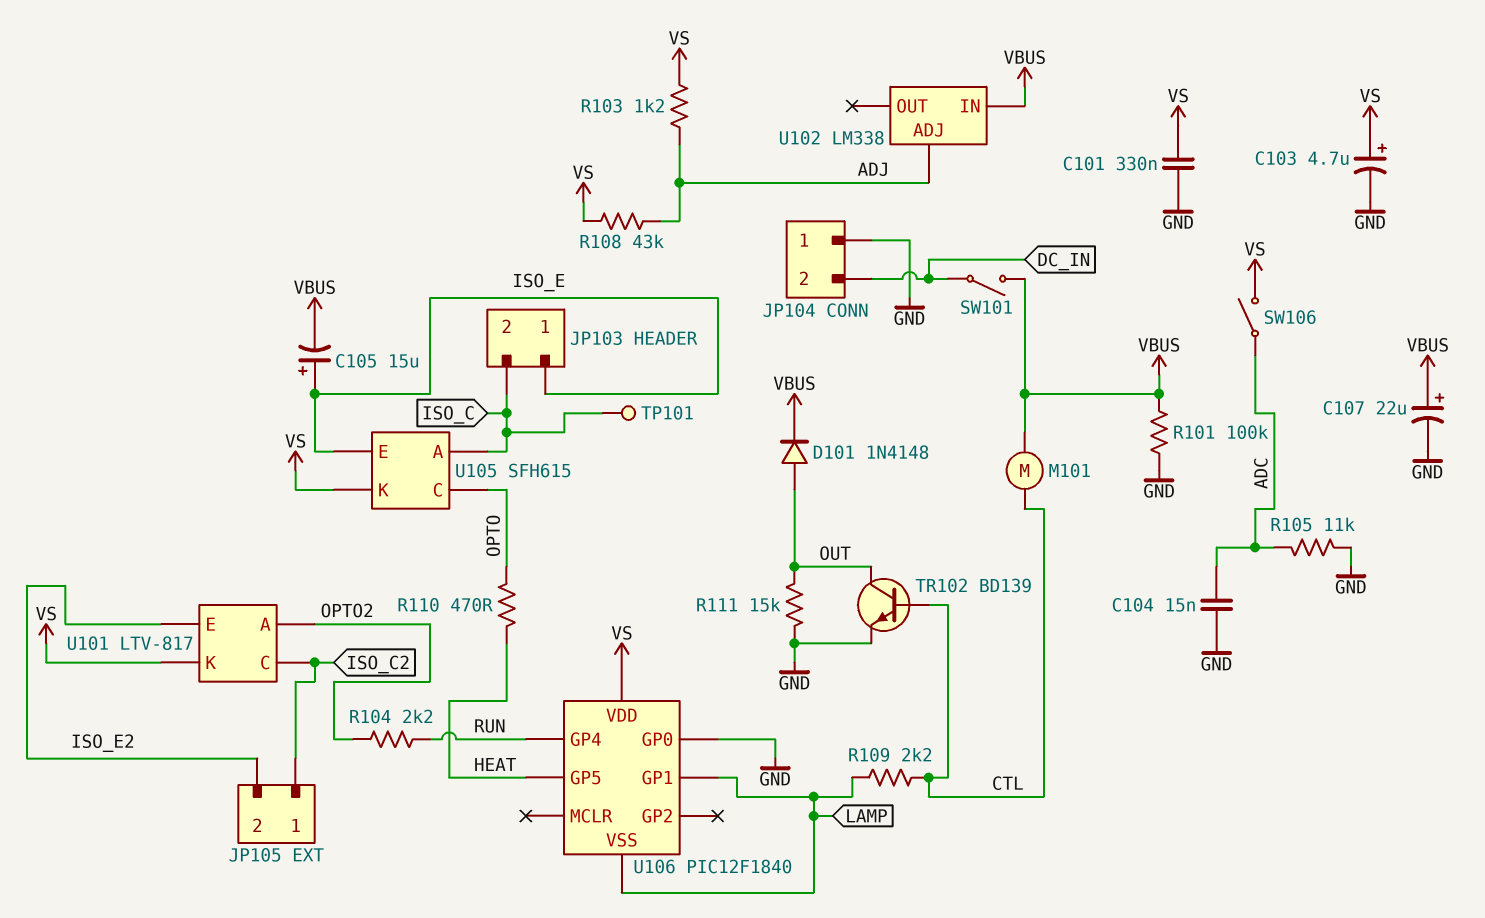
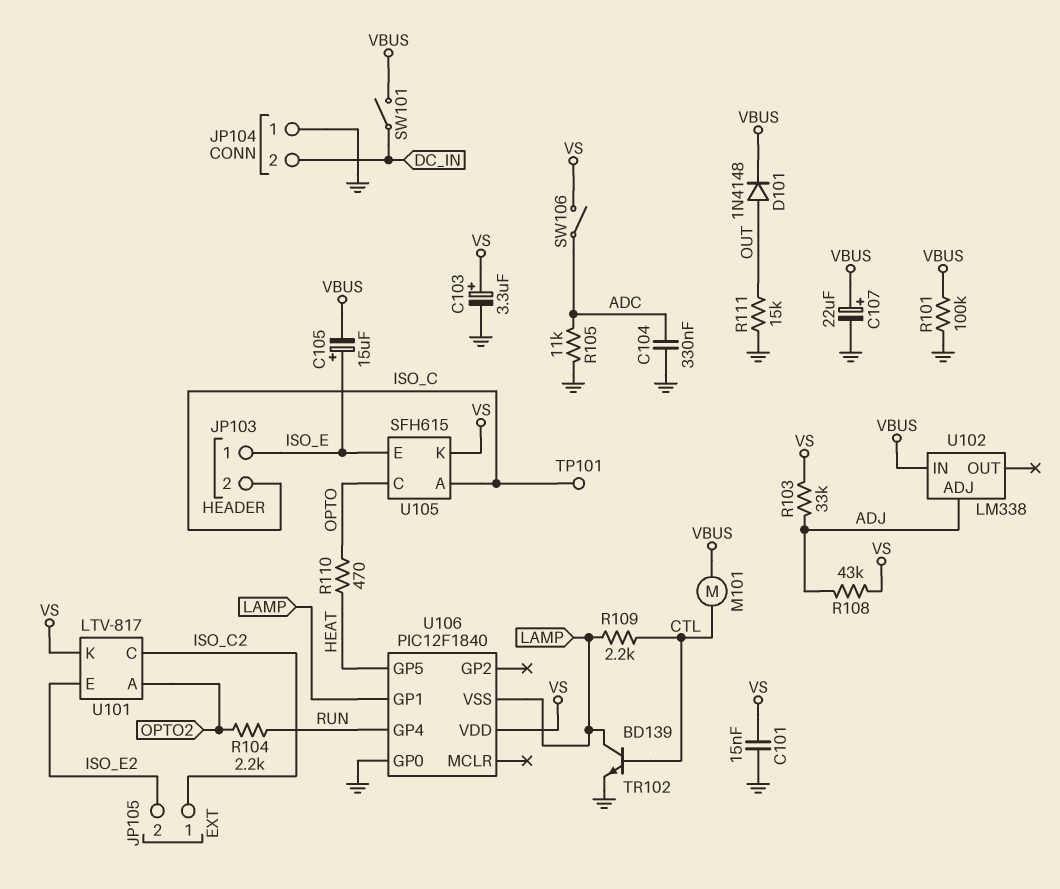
C101: 330nF (GND, VS) -> 15nF (GND, VS)
C103: 4.7uF (plus VS, minus GND) -> 3.3uF (plus VS, minus GND)
C104: 15nF (ADC, GND) -> 330nF (ADC, GND)
R103: 1.2k (ADJ, VS) -> 33k (ADJ, VS)
TR102: NPN BD139 (B CTL, C OUT, E GND) -> NPN BD139 (B CTL, C LAMP, E GND)

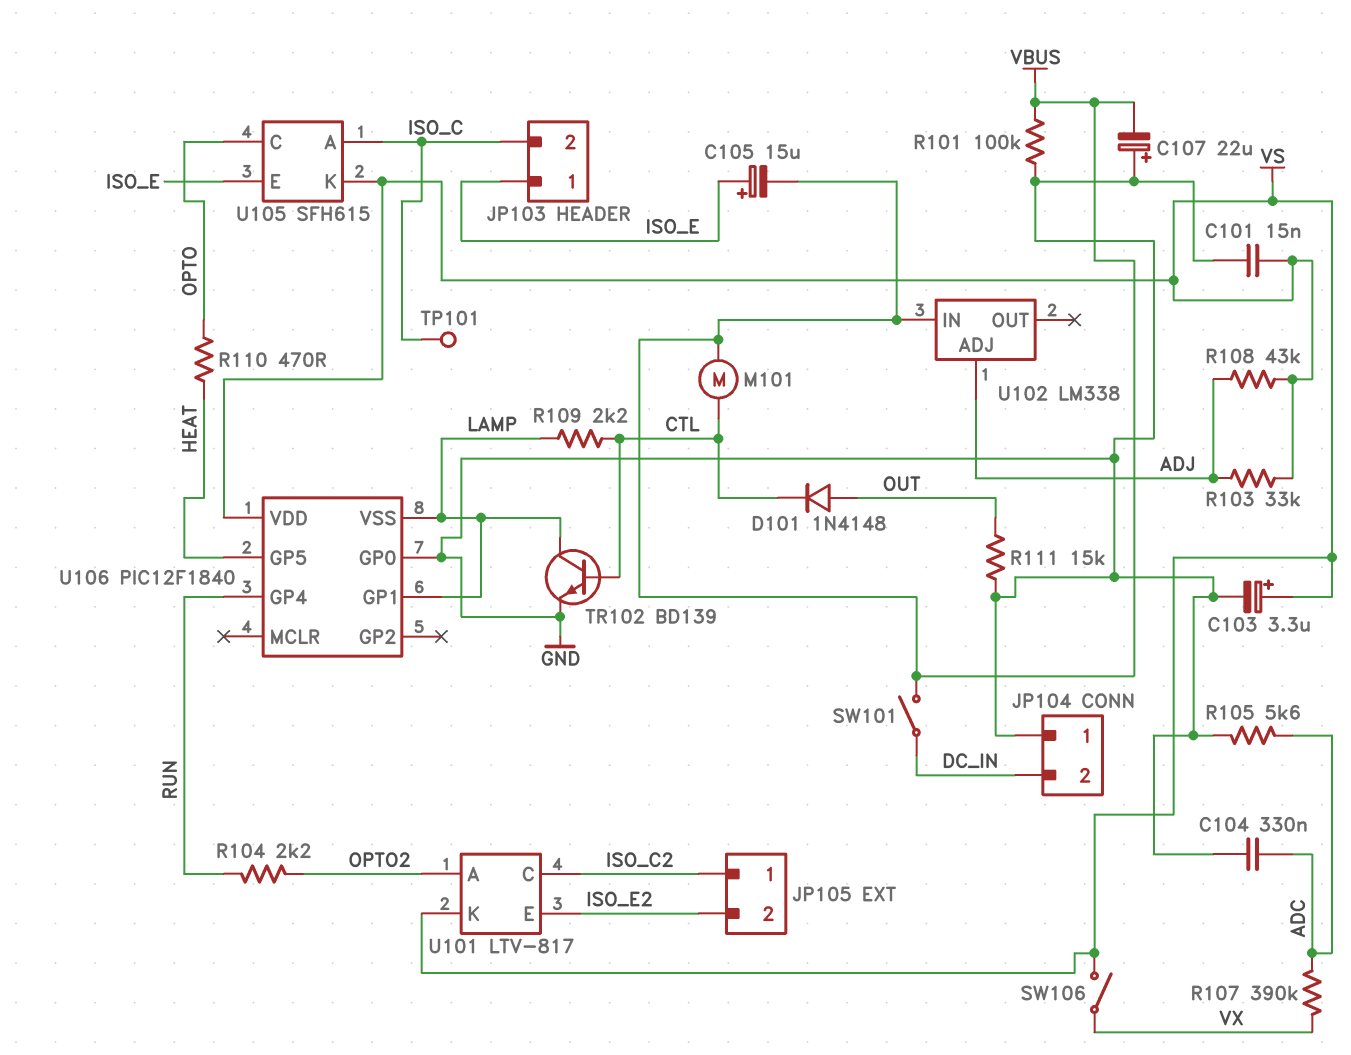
C107: 22uF (plus VBUS, minus GND) -> 22uF (plus GND, minus VBUS)
D101: diode 1N4148 (A OUT, K VBUS) -> diode 1N4148 (A OUT, K CTL)
R105: 11k (ADC, GND) -> 5.6k (ADC, GND)
R107: none -> 390k (ADC, VX)
SW106: switch (ADC, VS) -> switch (VS, VX)

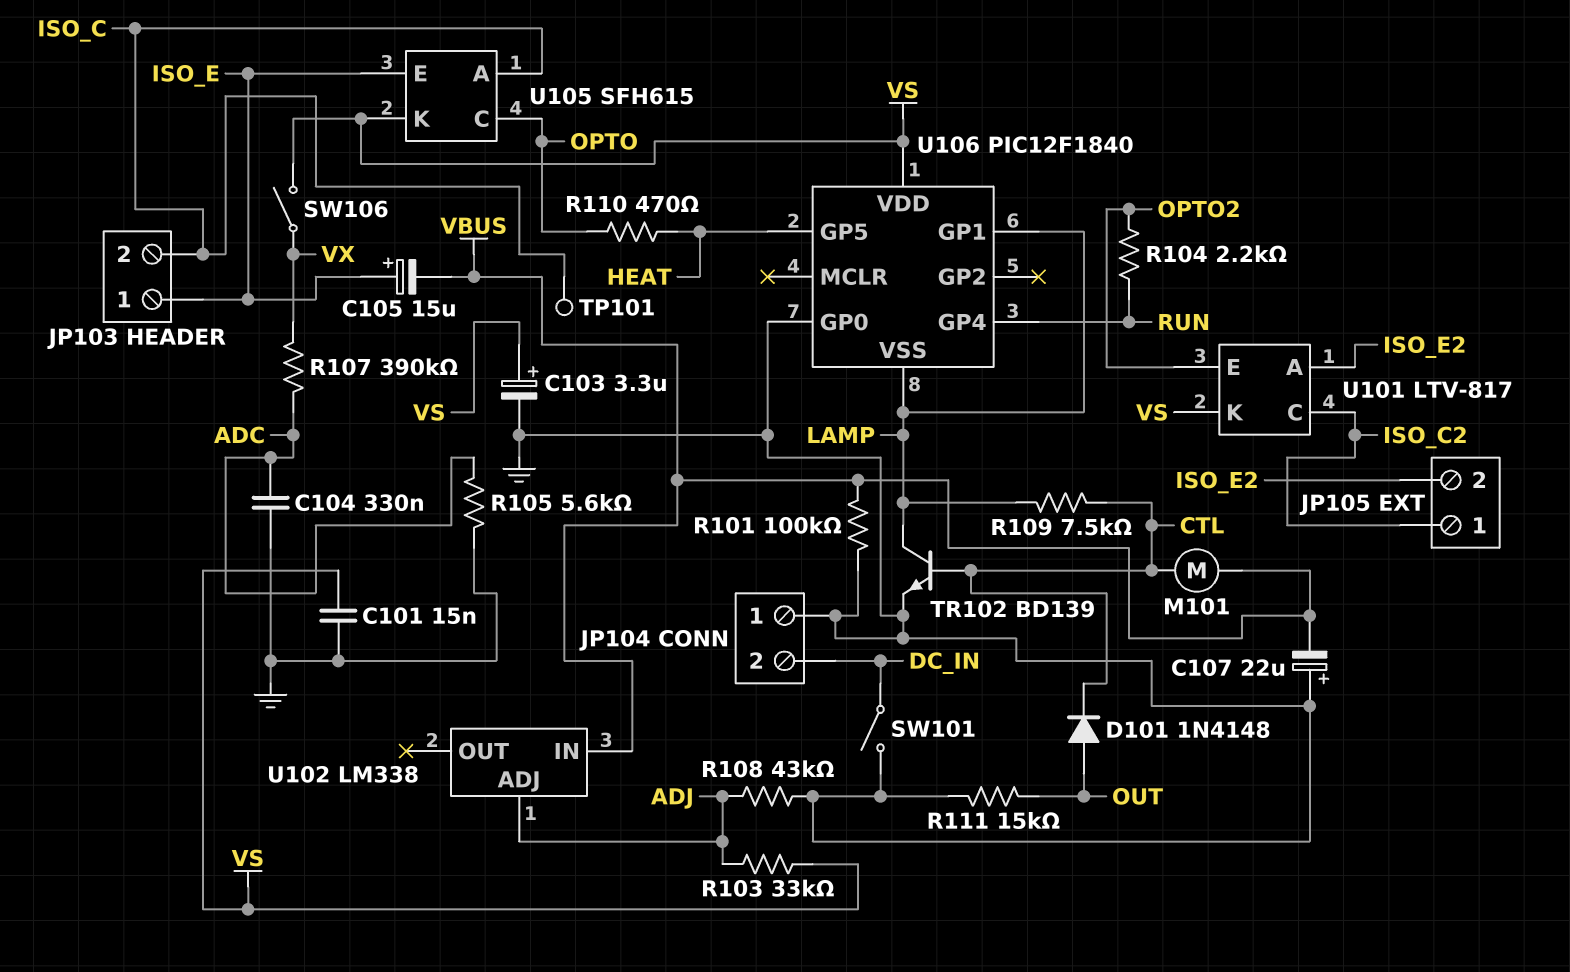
R108: 43k (ADJ, VS) -> 43k (ADJ, GND)
R109: 2.2k (CTL, LAMP) -> 7.5k (CTL, LAMP)
SW101: switch (DC_IN, VBUS) -> switch (DC_IN, GND)
U101 pin A: OPTO2 -> ISO_E2
U101 pin E: ISO_E2 -> OPTO2

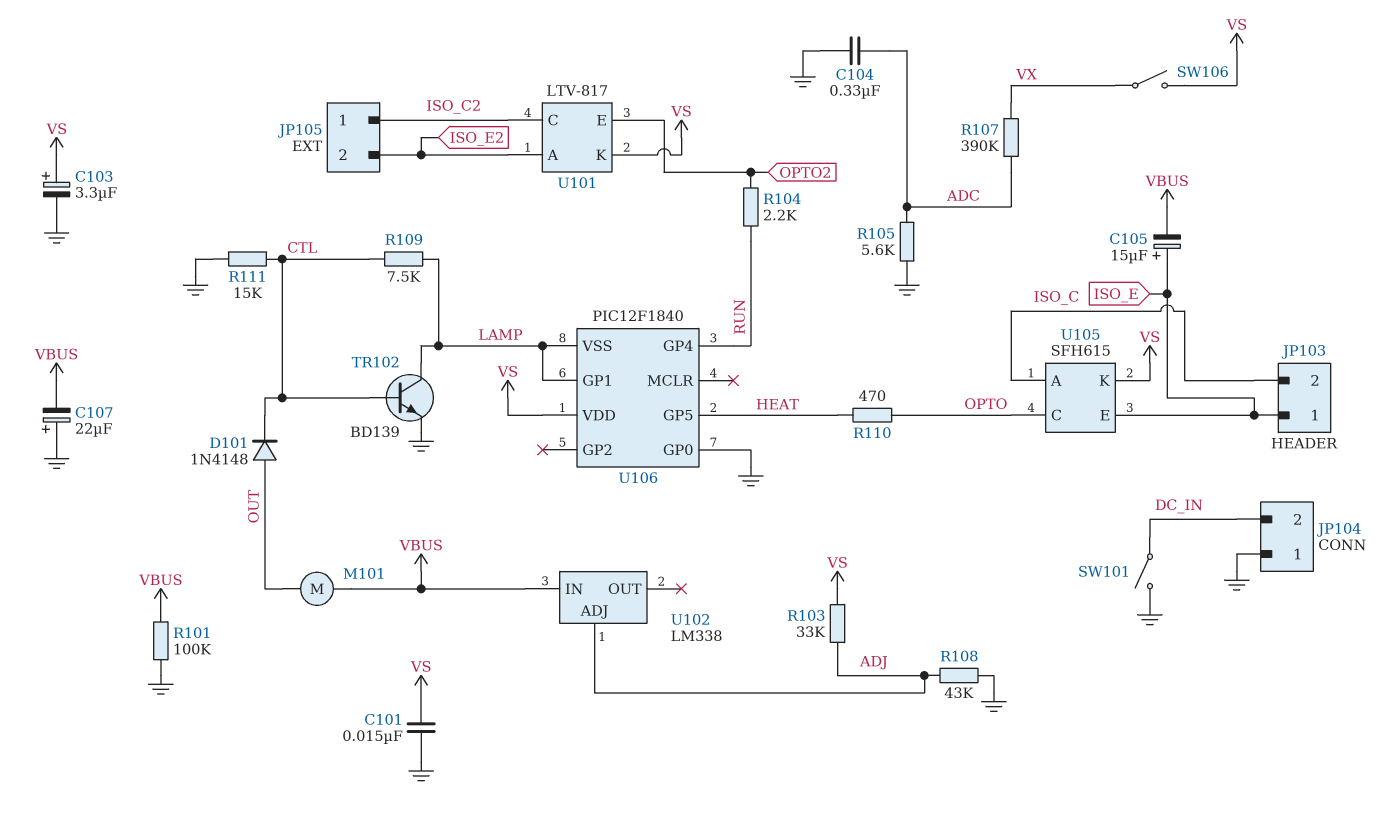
M101: motor (CTL, VBUS) -> motor (OUT, VBUS)
R111: 15k (GND, OUT) -> 15k (CTL, GND)
TP101: test point (ISO_C) -> none

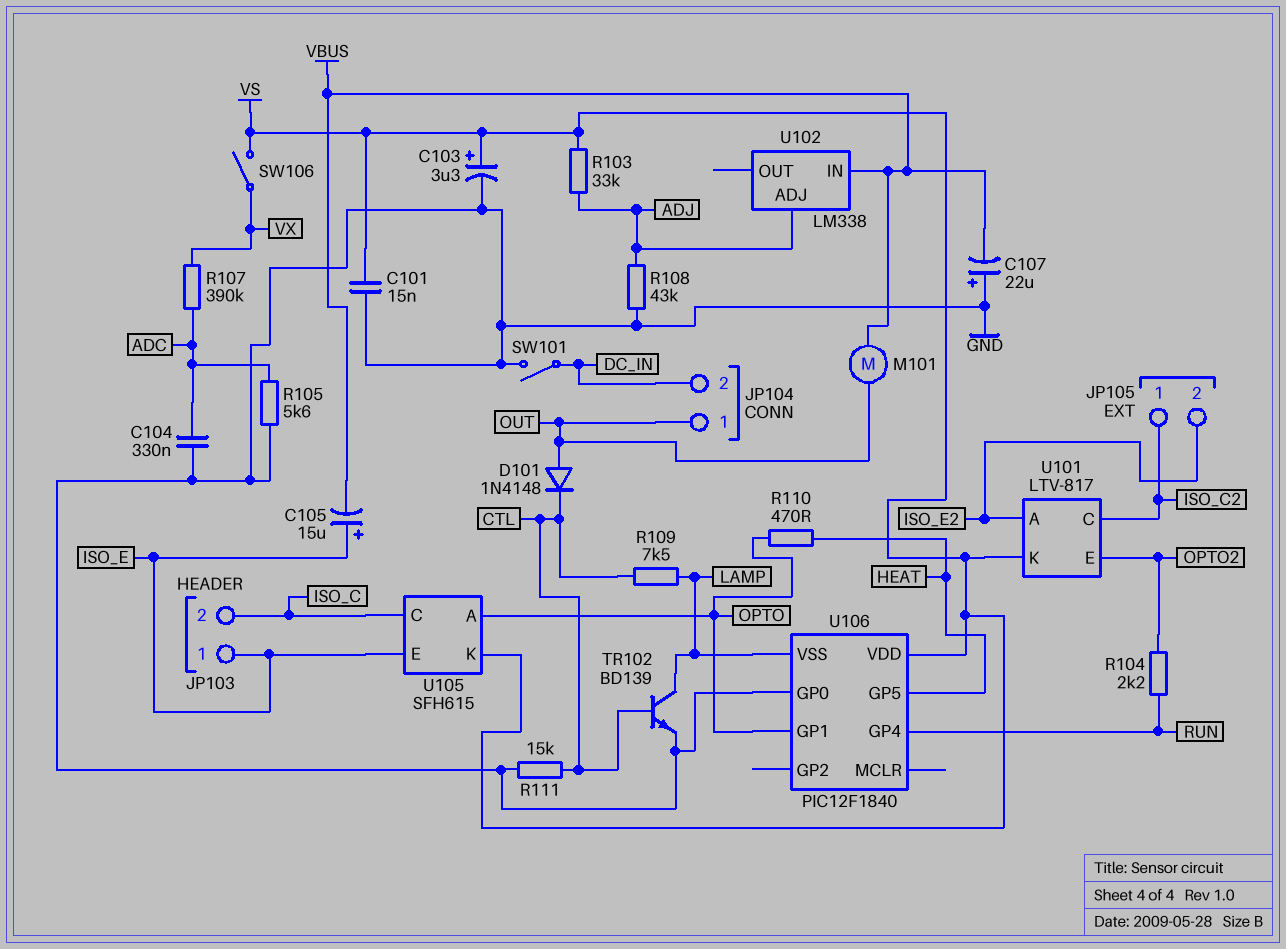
JP104 pin 1: GND -> OUT
R101: 100k (GND, VBUS) -> none
U105 pin A: ISO_C -> OPTO
U105 pin C: OPTO -> ISO_C
U106 pin GP1: LAMP -> OPTO

